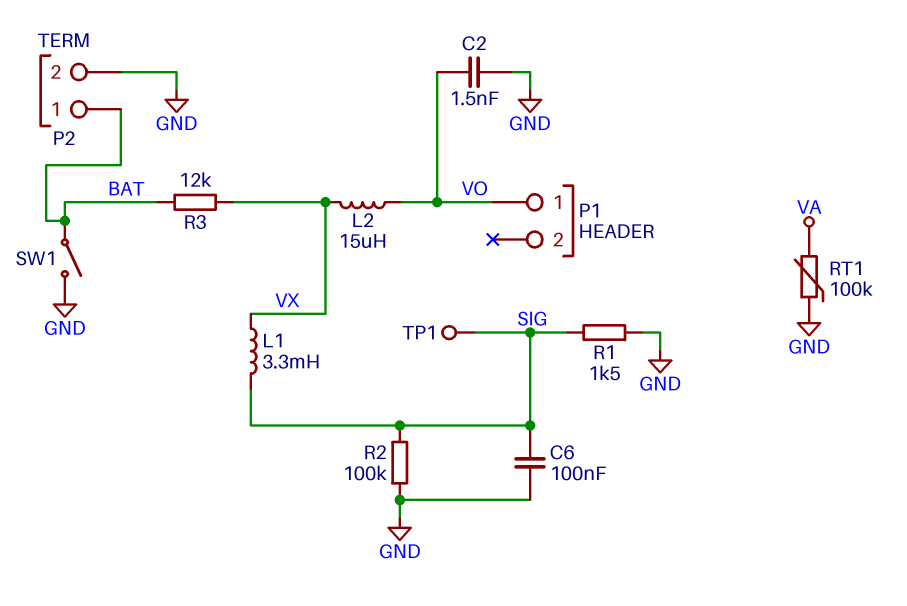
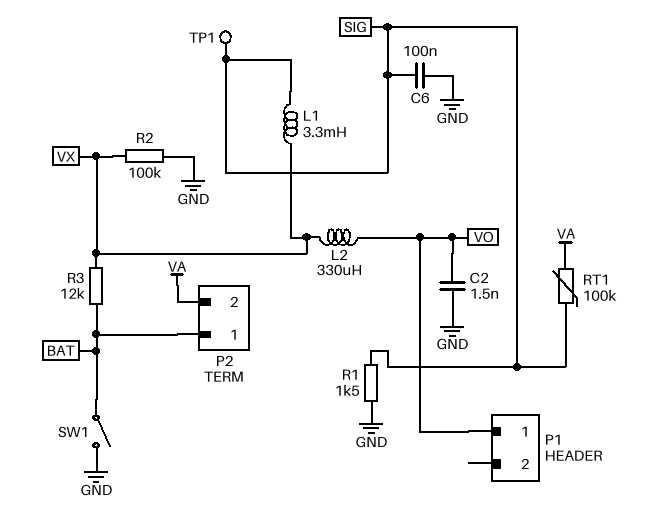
L2: 15uH (VO, VX) -> 330uH (VO, VX)
P2 pin 2: GND -> VA
R2: 100k (GND, SIG) -> 100k (GND, VX)
RT1: 100k (GND, VA) -> 100k (SIG, VA)

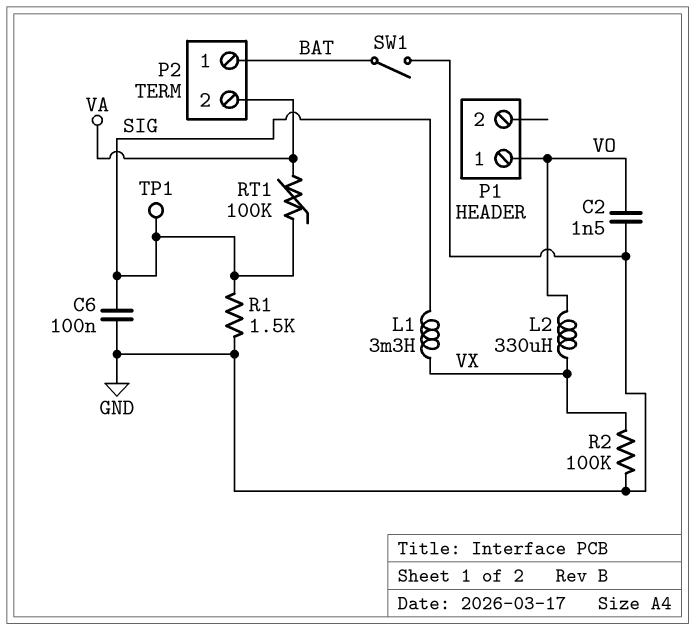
R3: 12k (BAT, VX) -> none

